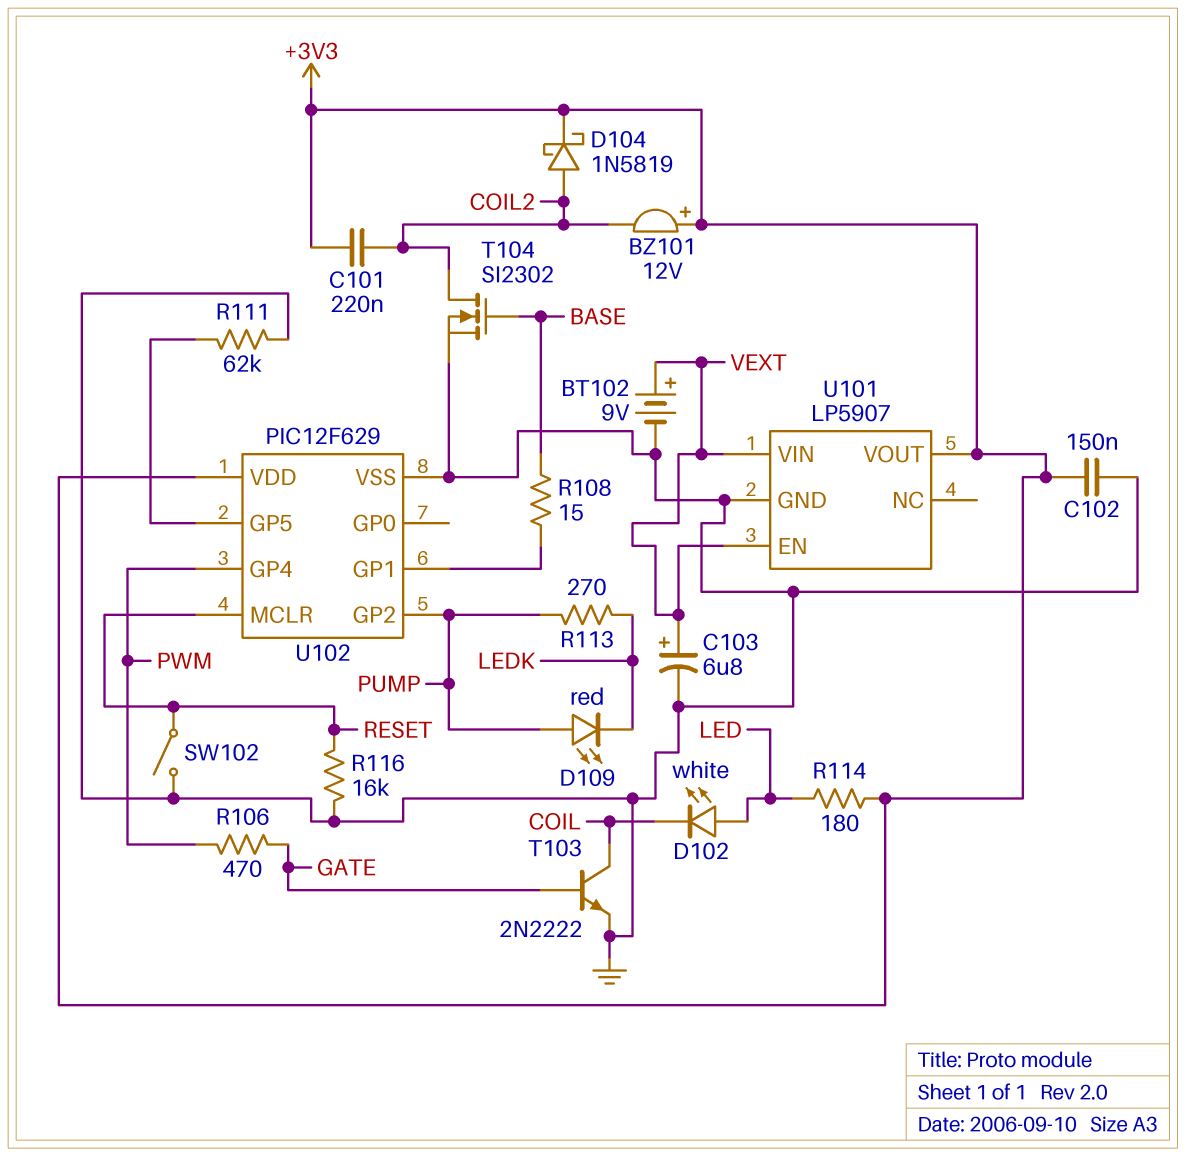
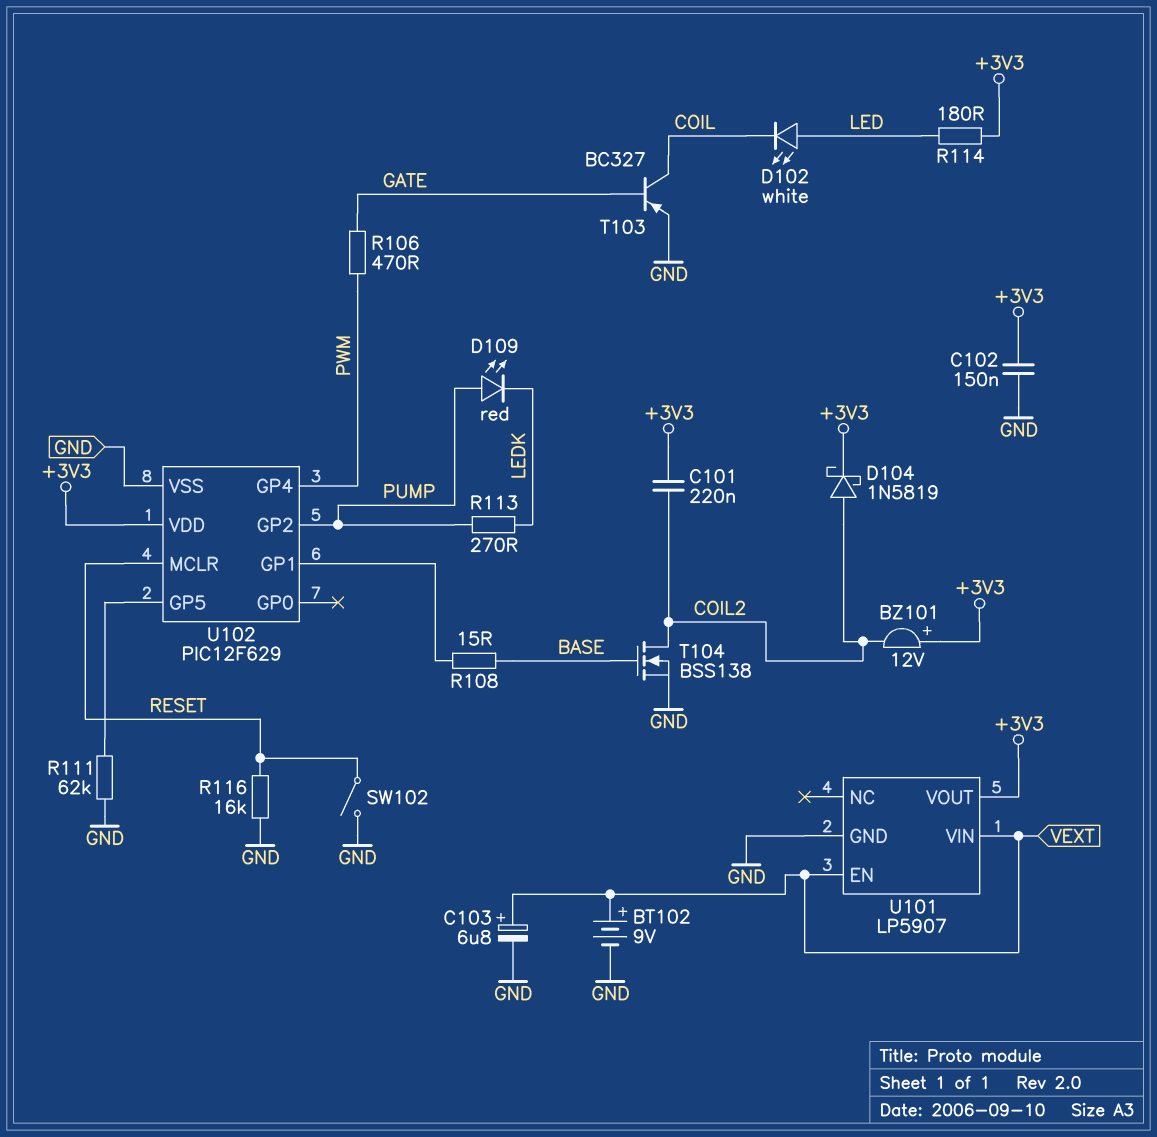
T103: NPN 2N2222 (B GATE, C COIL, E GND) -> PNP BC327 (B GATE, C COIL, E GND)
T104: NMOS SI2302 (G BASE, D COIL2, S GND) -> NMOS BSS138 (G BASE, D COIL2, S GND)

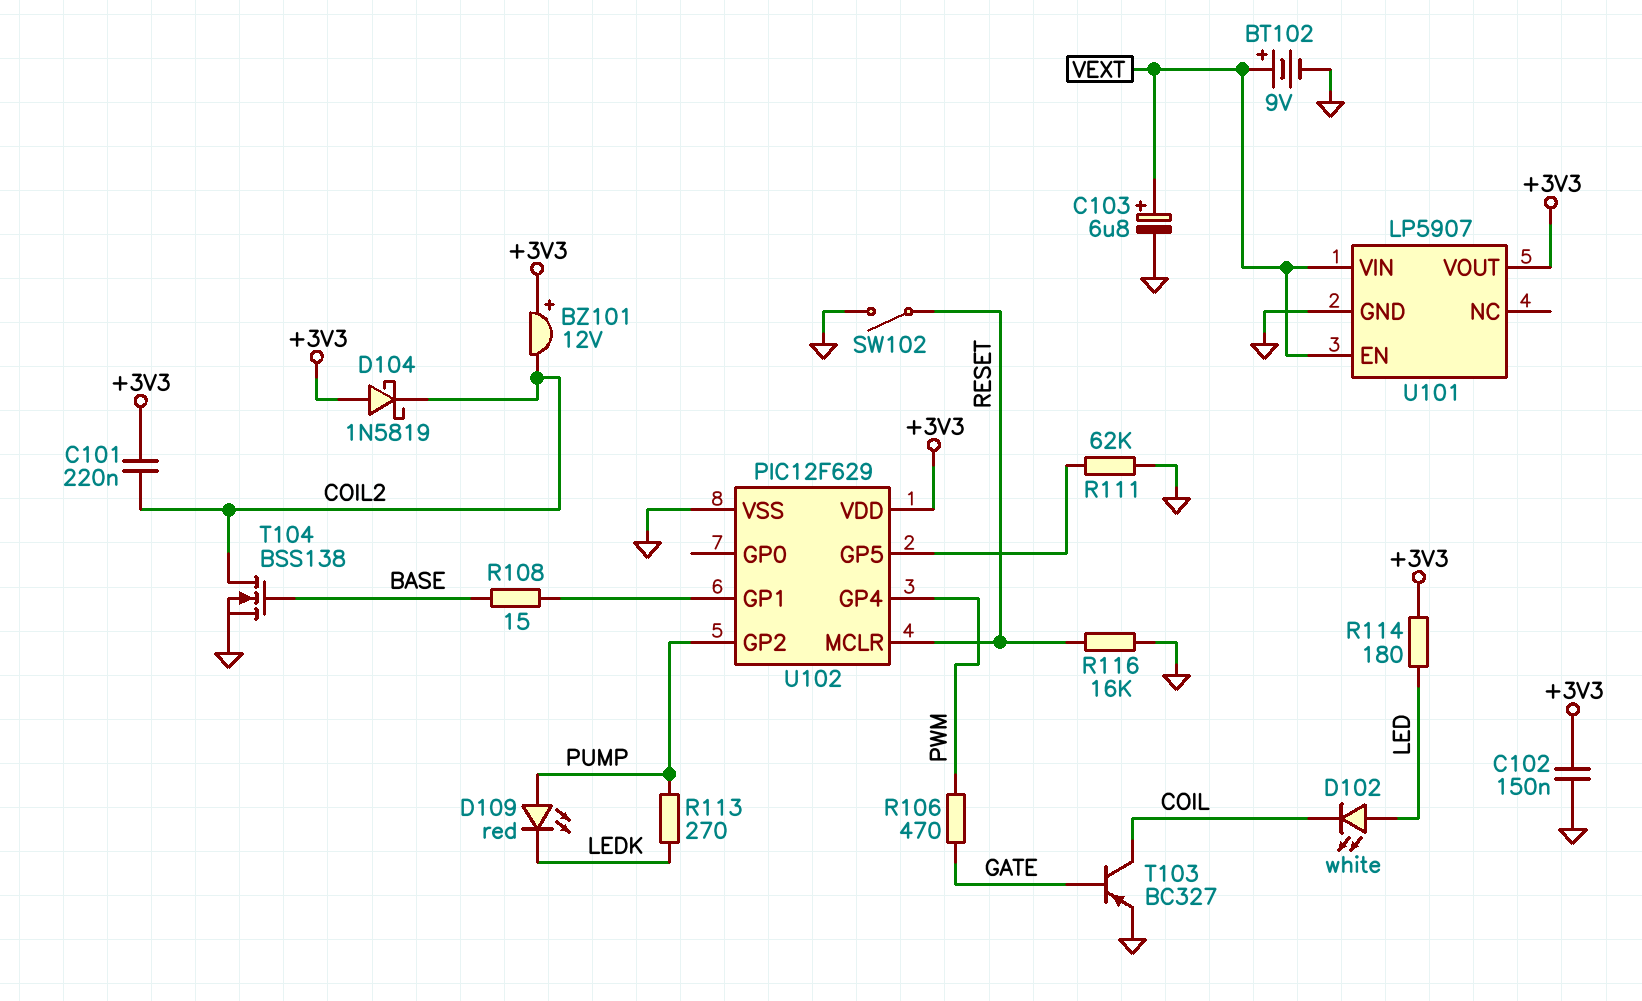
D104: schottky 1N5819 (A COIL2, K +3V3) -> schottky 1N5819 (A +3V3, K COIL2)

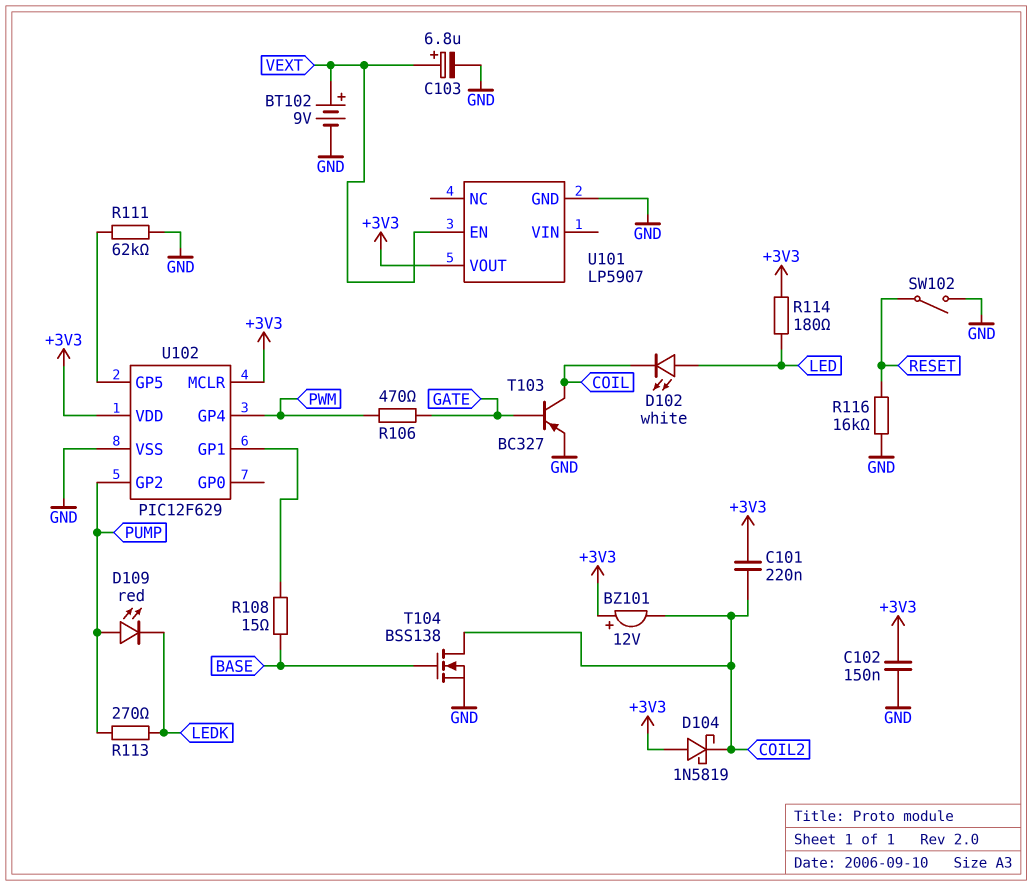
U101 pin VIN: VEXT -> none
U102 pin MCLR: RESET -> +3V3

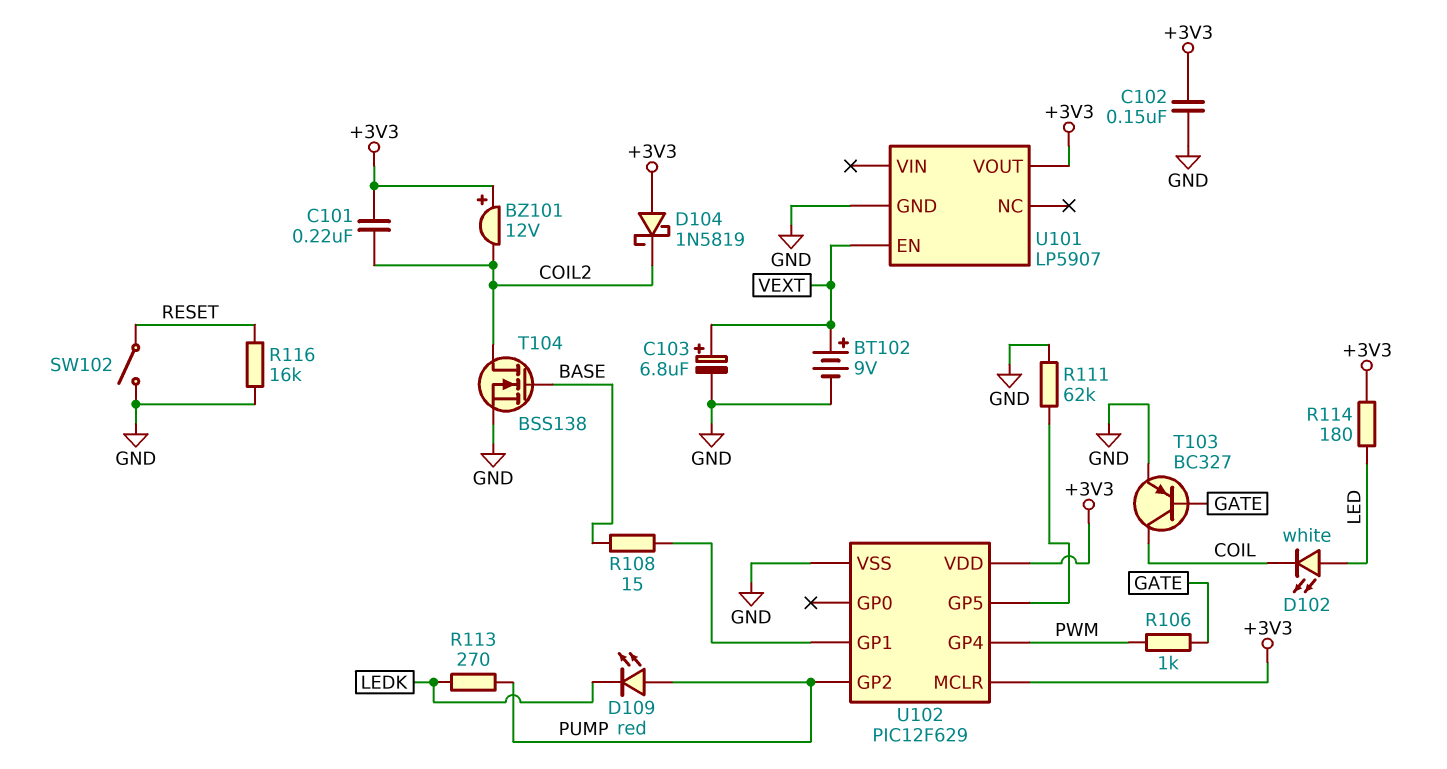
R106: 470 (GATE, PWM) -> 1k (GATE, PWM)

